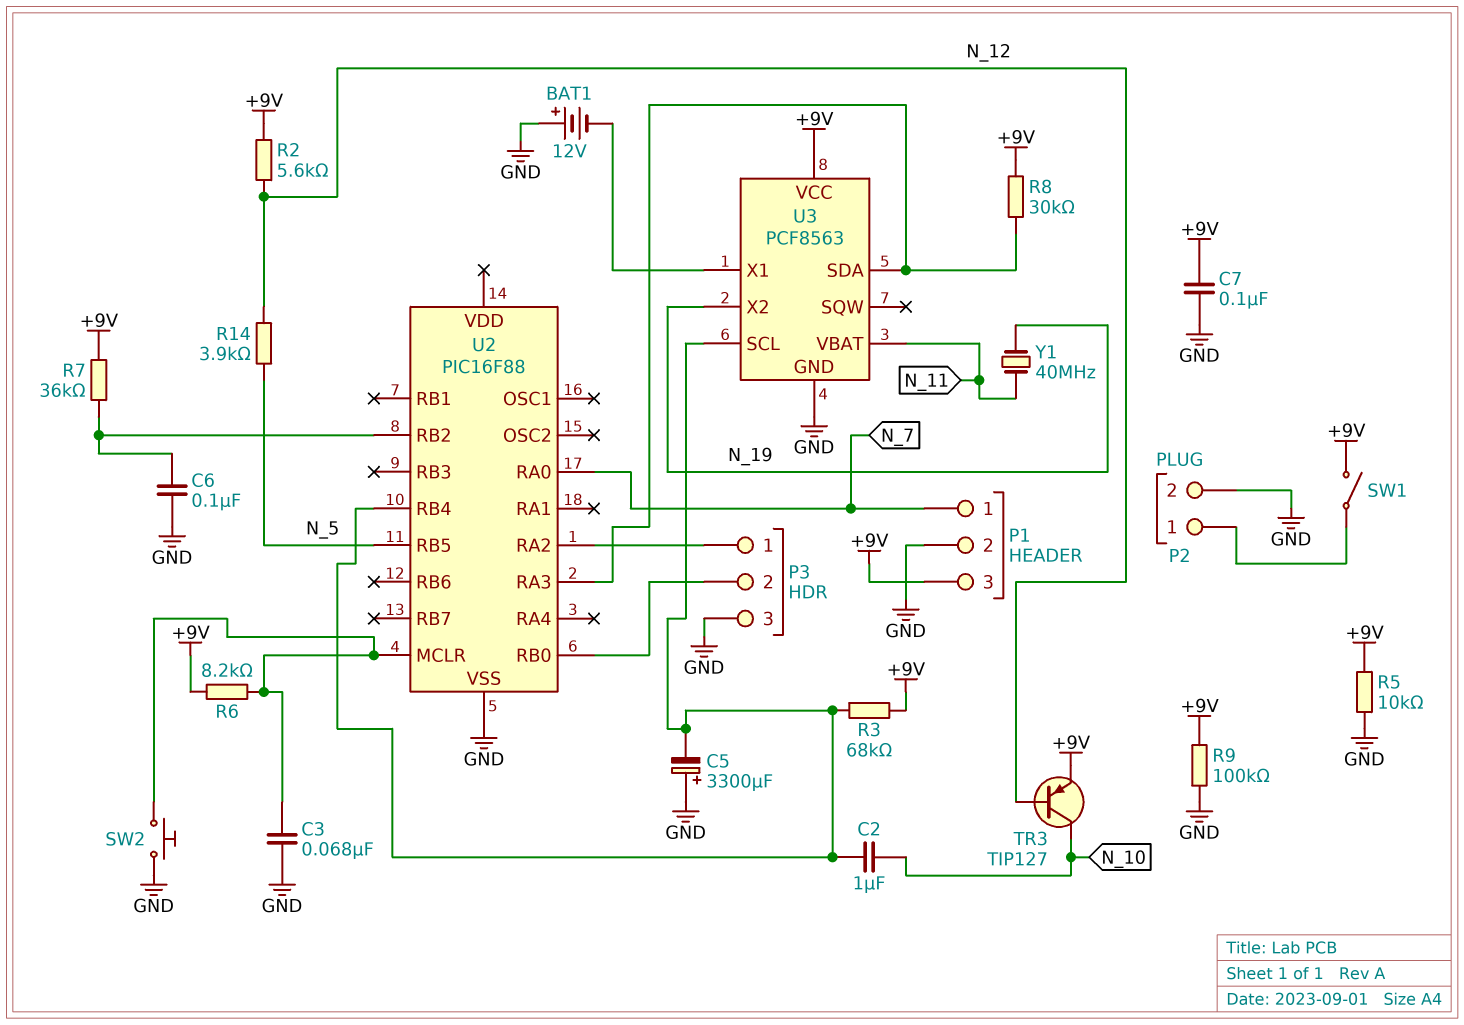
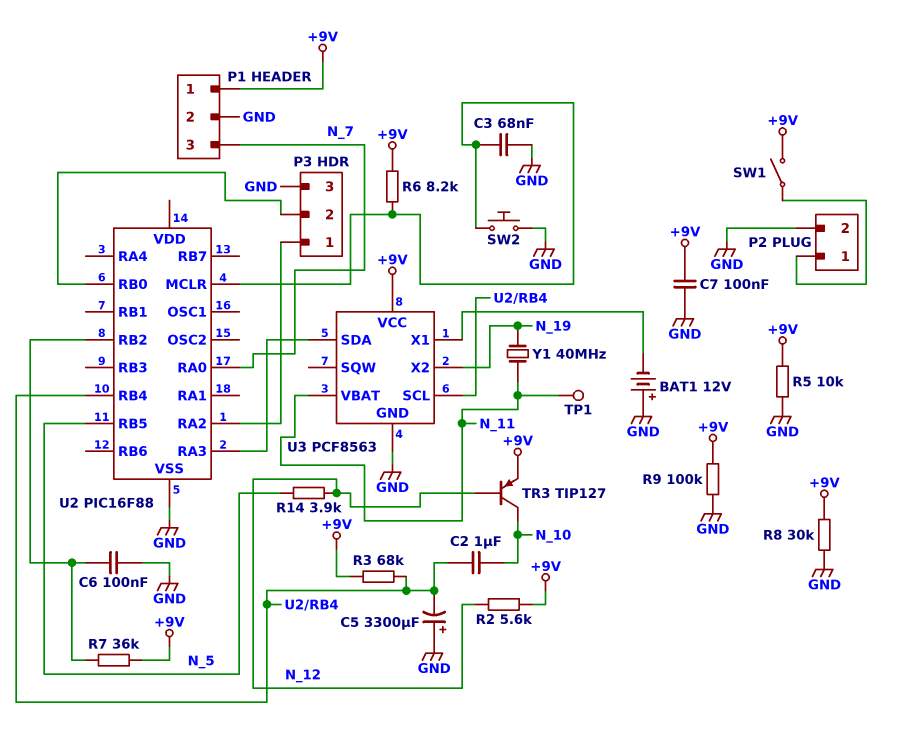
P1 pin 1: N_7 -> +9V
P1 pin 3: +9V -> N_7
R8: 30k (+9V, U2/RA3) -> 30k (+9V, GND)
TP1: none -> test point (N_11)

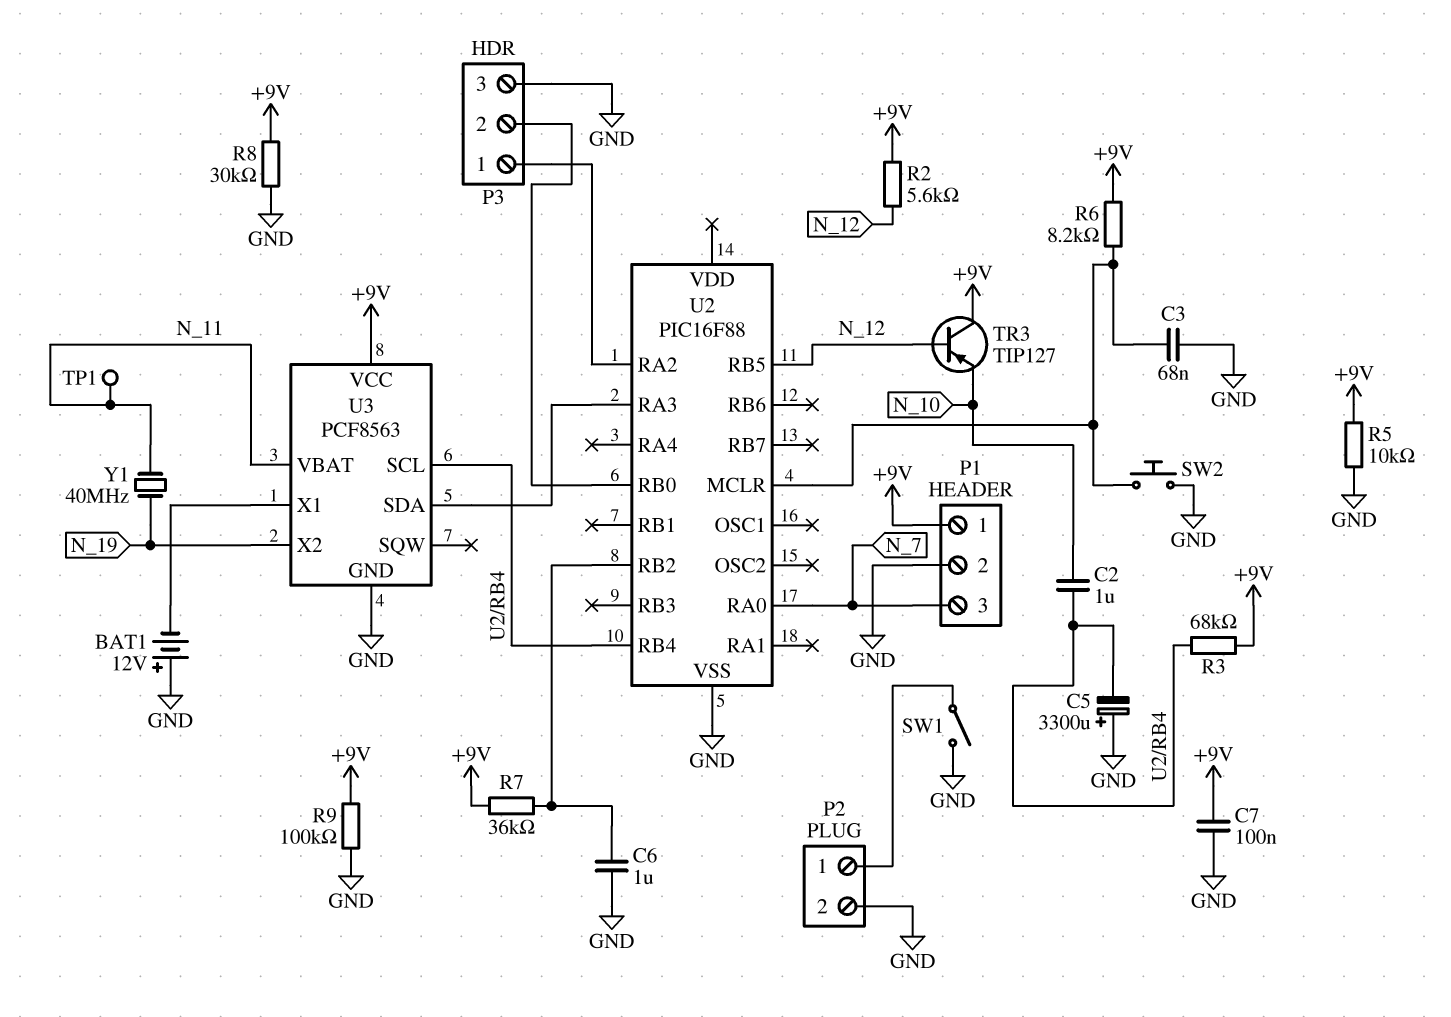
C6: 100nF (GND, U2/RB2) -> 1uF (GND, U2/RB2)
R14: 3.9k (N_5, N_12) -> none
SW1: switch (+9V, P2/1) -> switch (GND, P2/1)
TR3: PNP TIP127 (B N_12, C N_10, E +9V) -> PNP TIP127 (B N_12, C +9V, E N_10)
U2 pin RB5: N_5 -> N_12

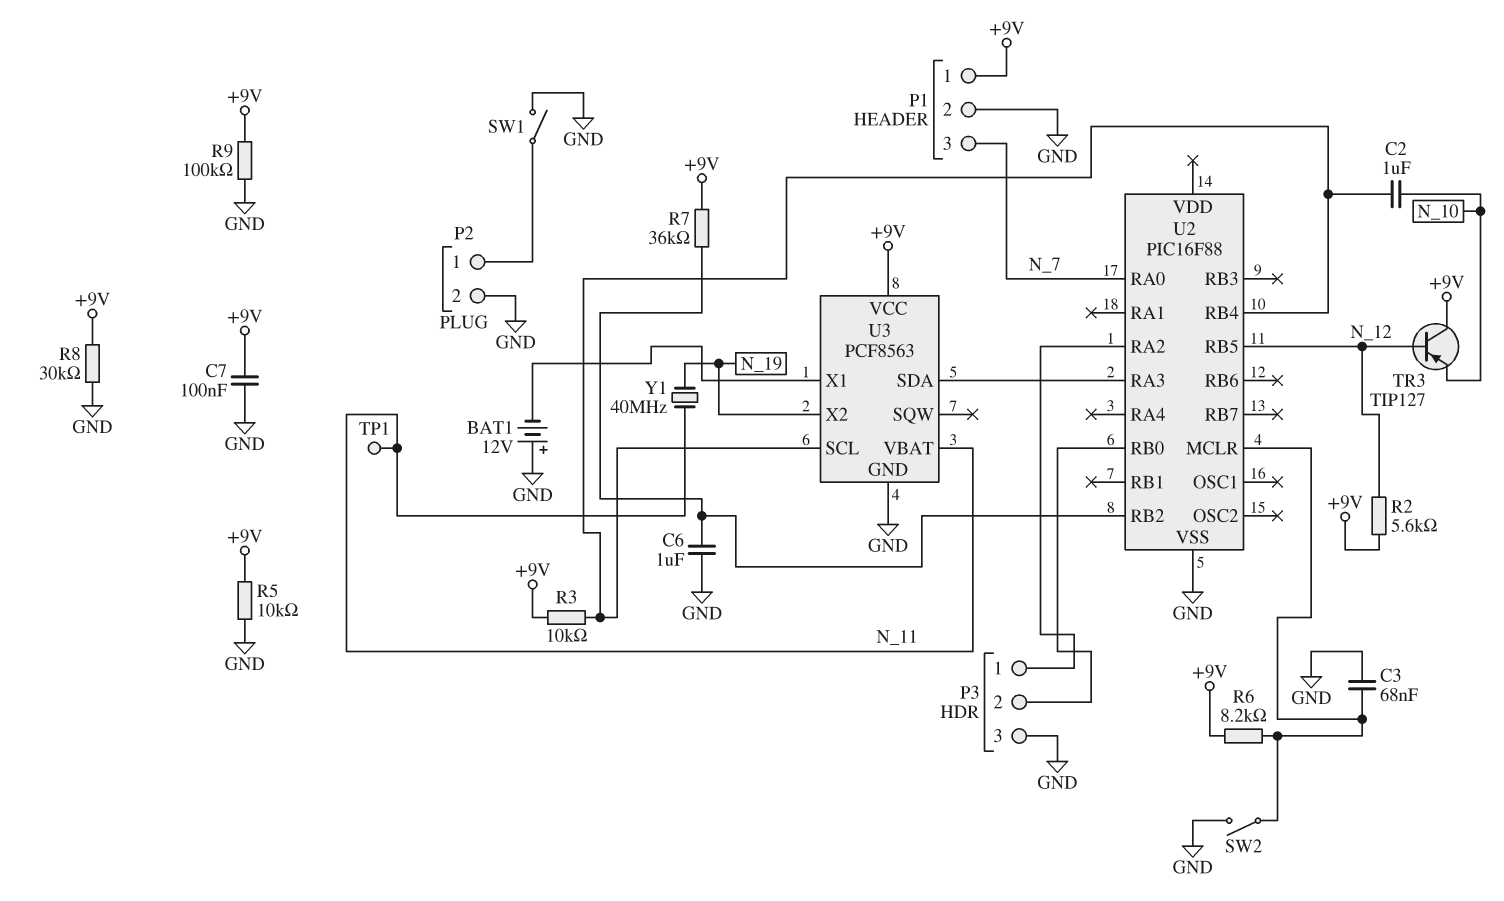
C5: 3300uF (plus GND, minus U2/RB4) -> none
R3: 68k (+9V, U2/RB4) -> 10k (+9V, U2/RB4)
SW2: button (GND, U2/MCLR) -> switch (GND, U2/MCLR)

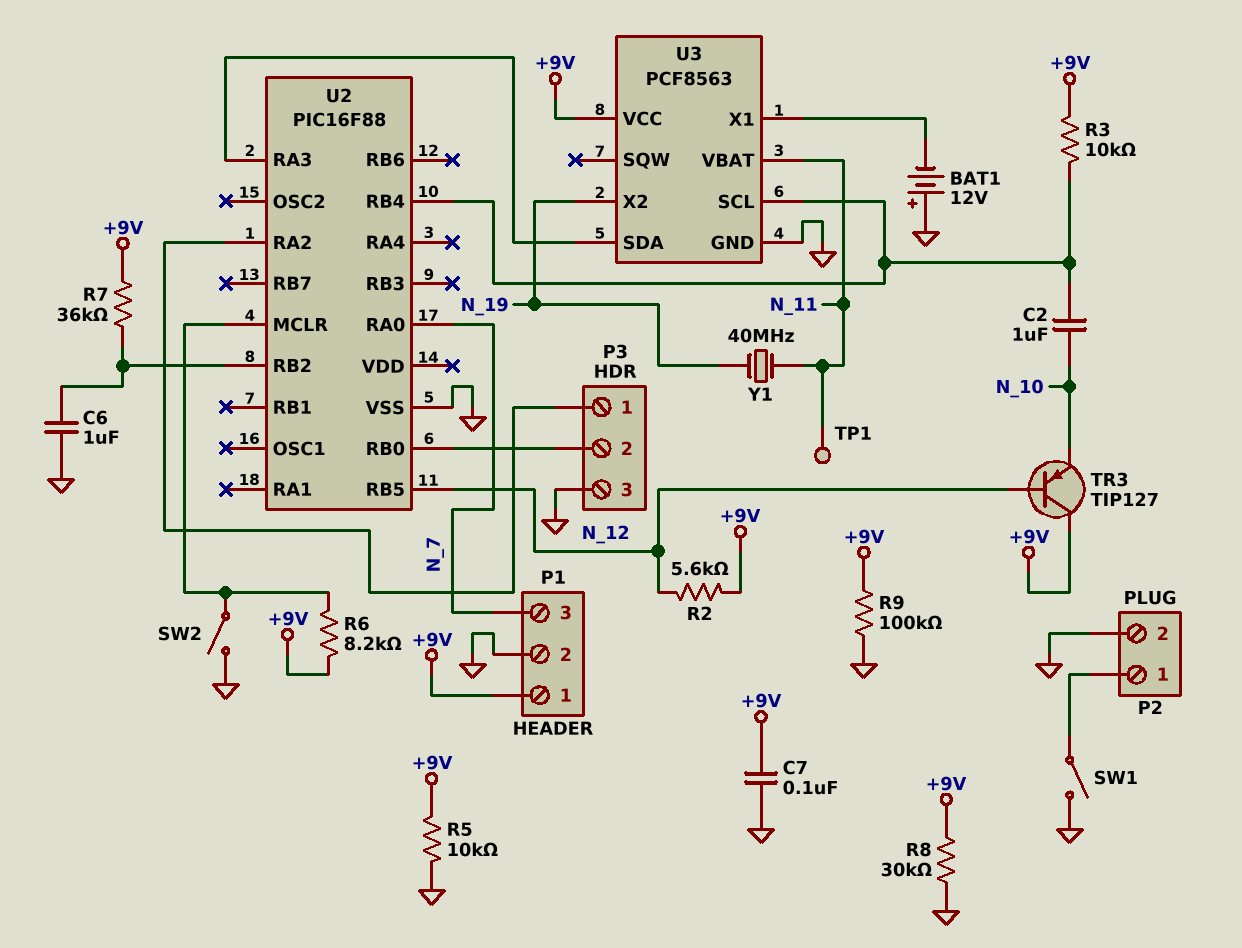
C3: 68nF (GND, U2/MCLR) -> none

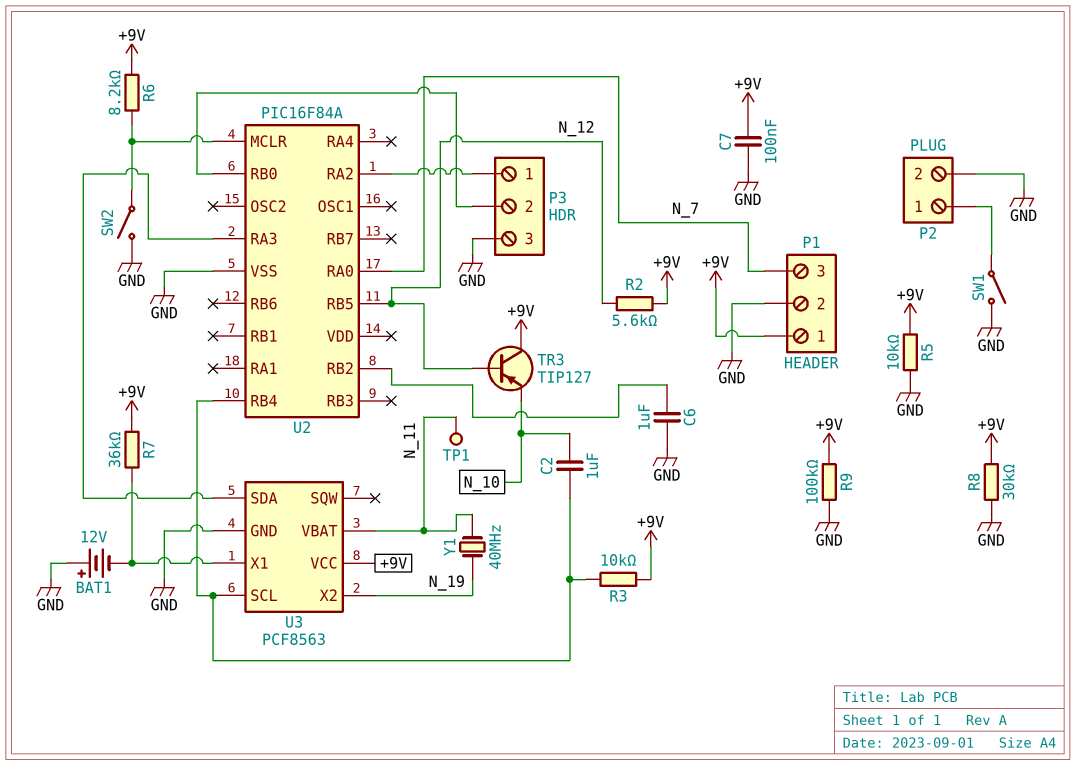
R7: 36k (+9V, U2/RB2) -> 36k (+9V, U3/X1)
U2: PIC16F88 -> PIC16F84A

